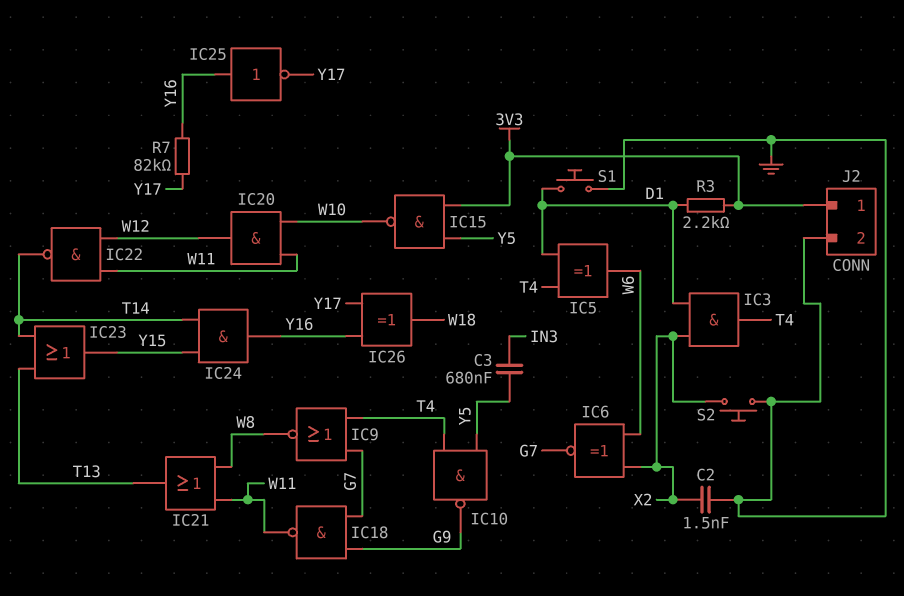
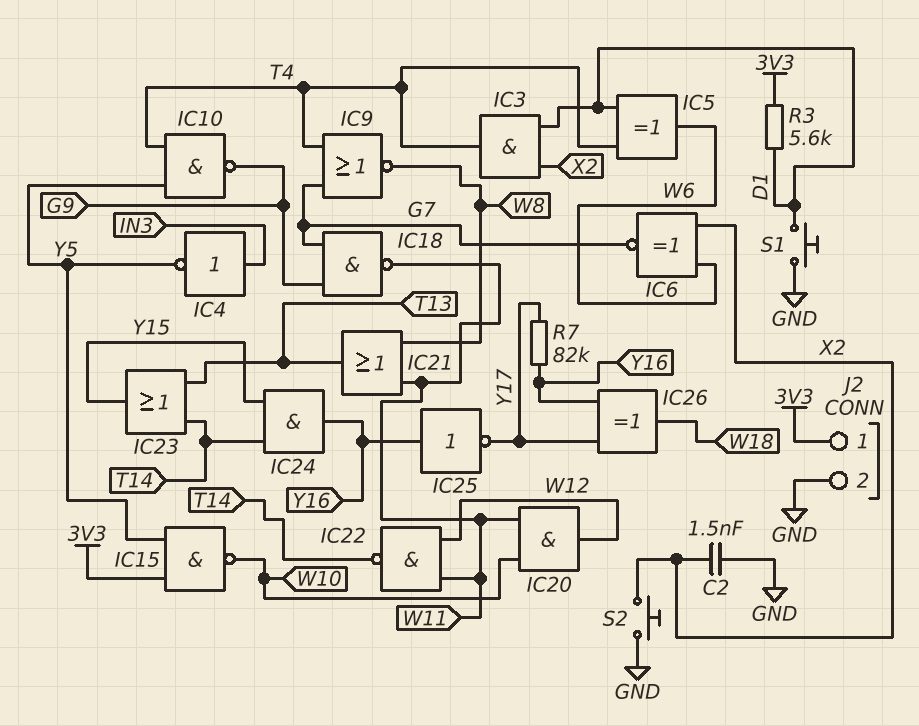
C3: 680nF (IN3, Y5) -> none
IC4: none -> NOT (in IN3, out Y5)
R3: 2.2k (3V3, D1) -> 5.6k (3V3, D1)

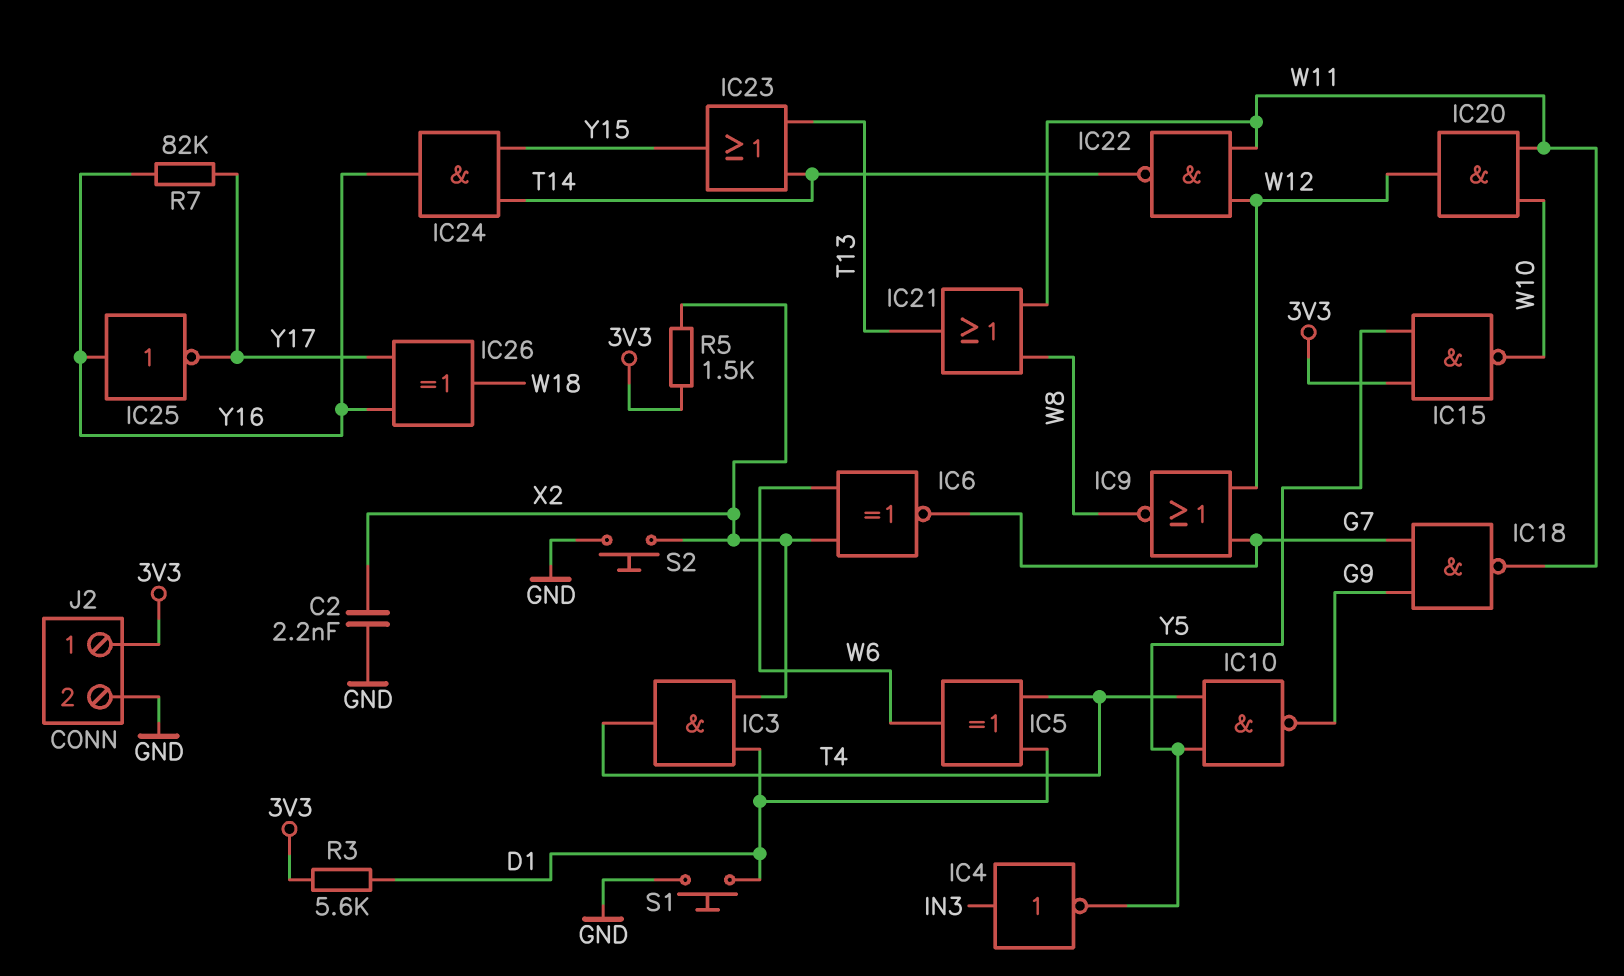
C2: 1.5nF (GND, X2) -> 2.2nF (GND, X2)
IC9: NOR (in G7, in T4, out W8) -> NOR (in G7, in W12, out W8)
R5: none -> 1.5k (3V3, X2)

